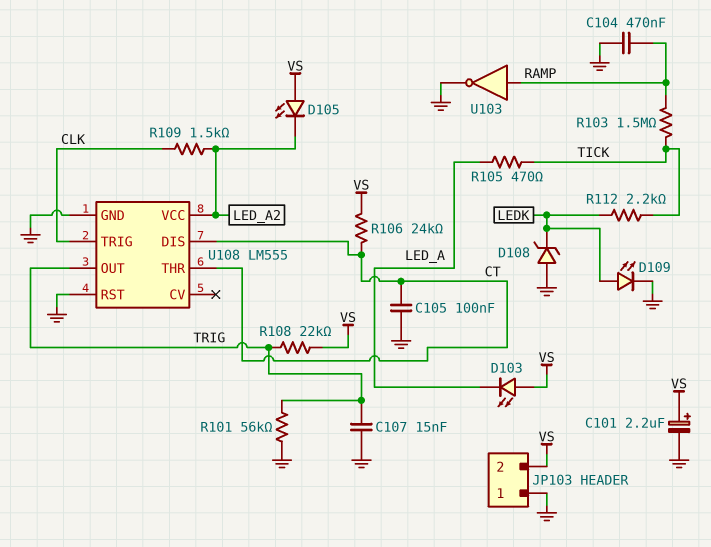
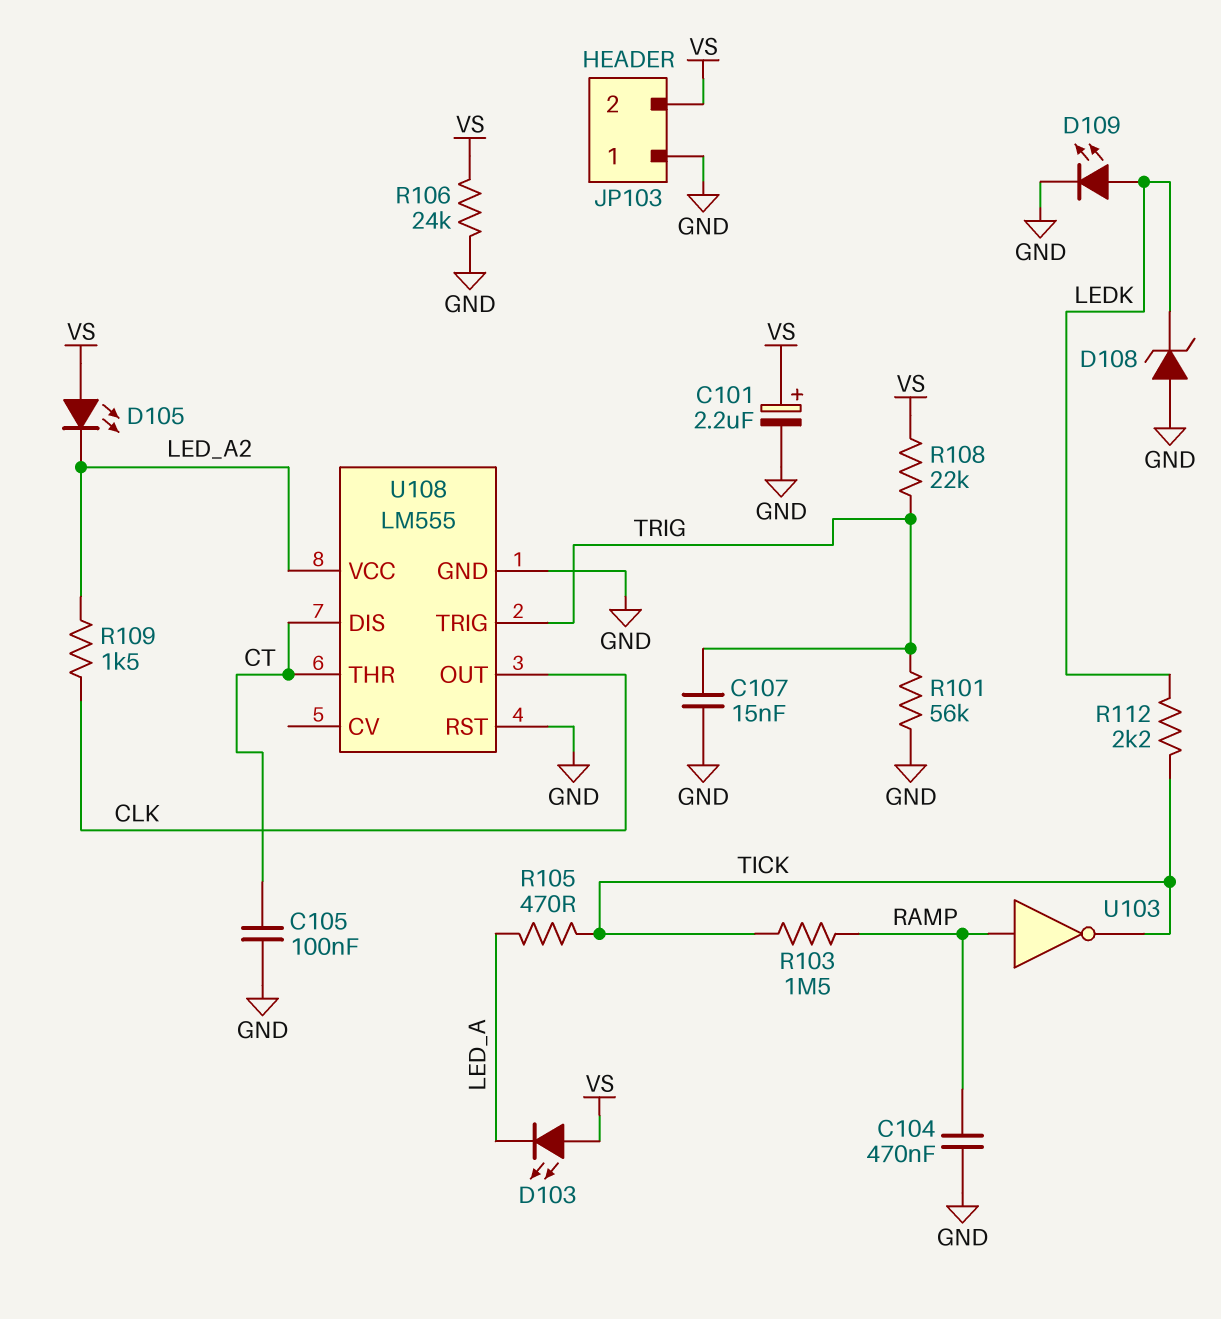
R106: 24k (CT, VS) -> 24k (GND, VS)
U103: NOT (in RAMP, out GND) -> NOT (in RAMP, out TICK)
U108 pin OUT: TRIG -> CLK
U108 pin TRIG: CLK -> TRIG

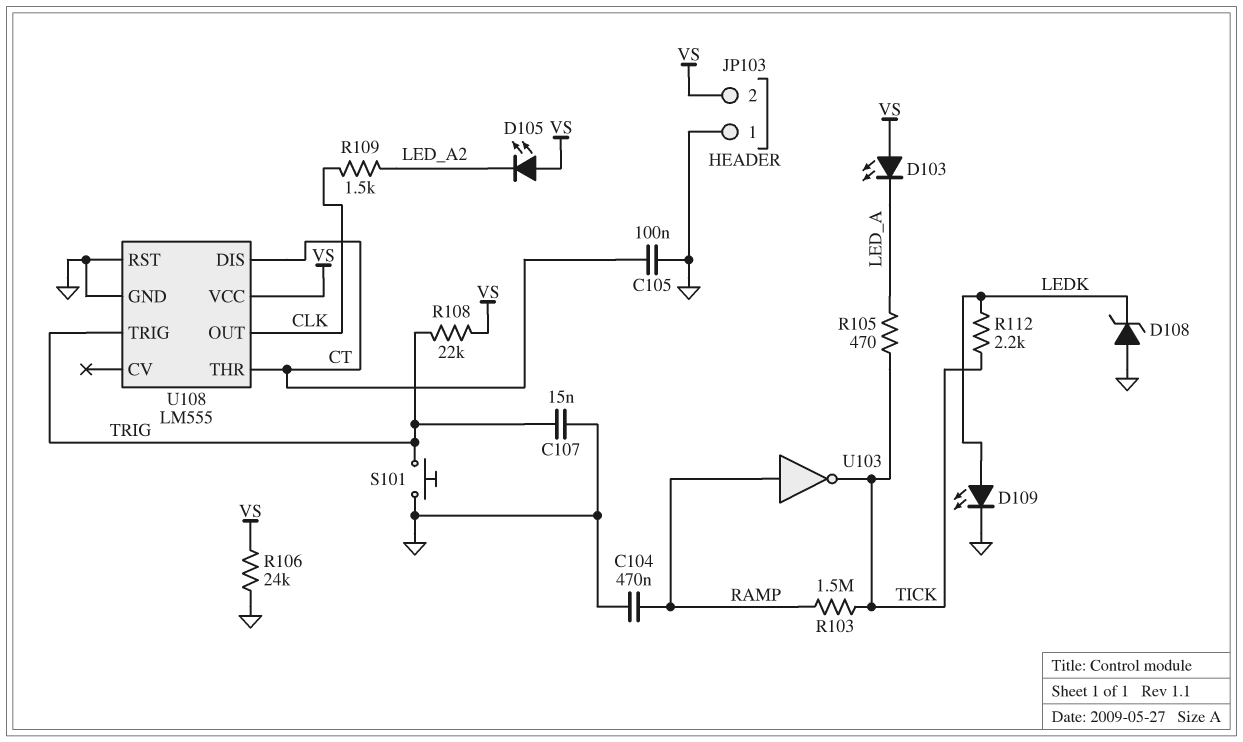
C101: 2.2uF (plus VS, minus GND) -> none
R101: 56k (GND, TRIG) -> none
S101: none -> button (GND, TRIG)
U108 pin VCC: LED_A2 -> VS

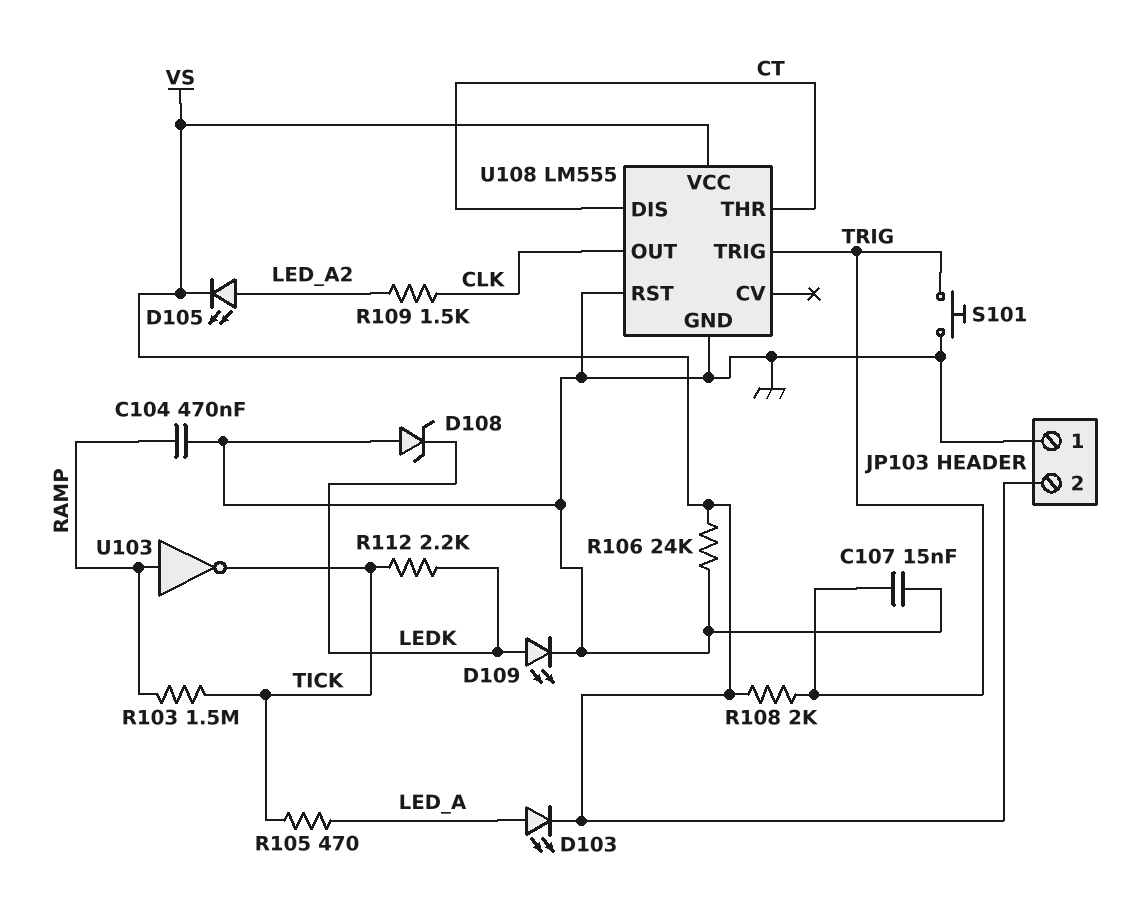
C105: 100nF (CT, GND) -> none
D103: LED (A VS, K LED_A) -> LED (A LED_A, K VS)
D105: LED (A VS, K LED_A2) -> LED (A LED_A2, K VS)
R108: 22k (TRIG, VS) -> 2k (TRIG, VS)

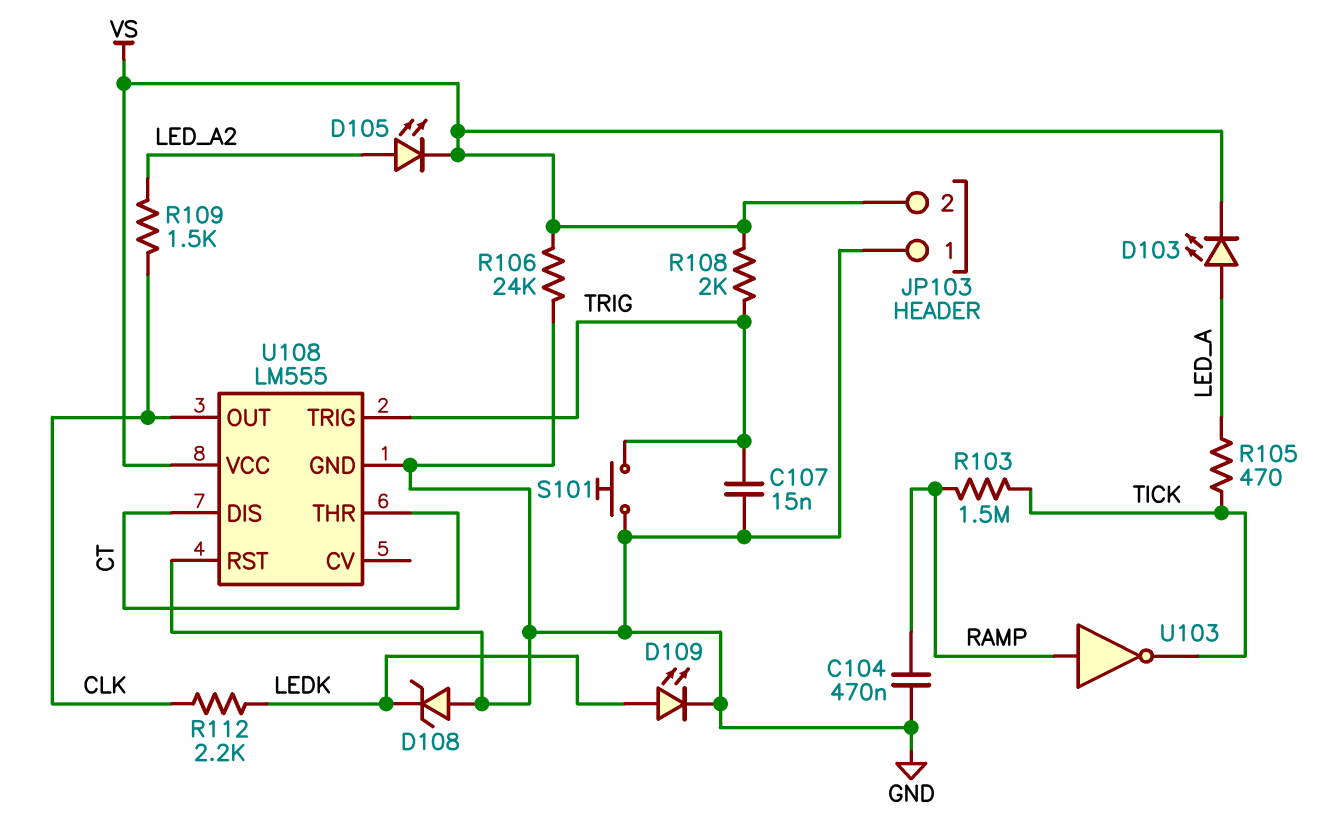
R112: 2.2k (LEDK, TICK) -> 2.2k (CLK, LEDK)

